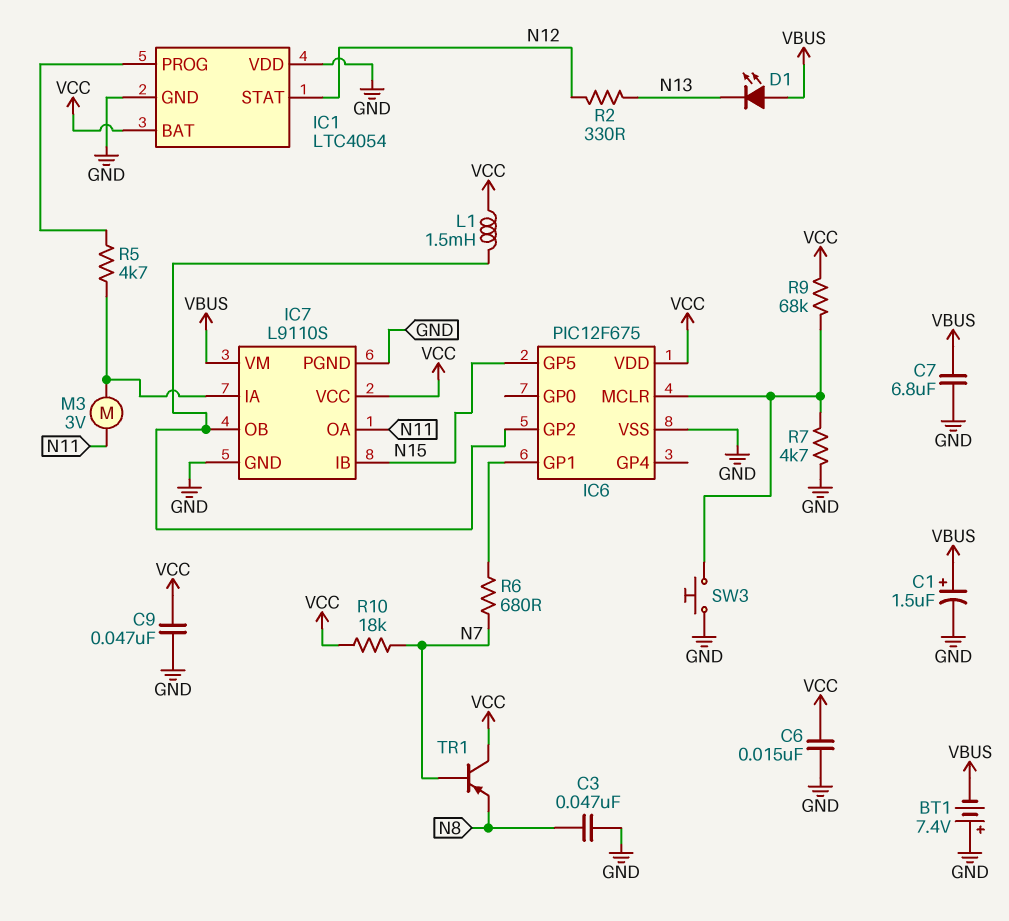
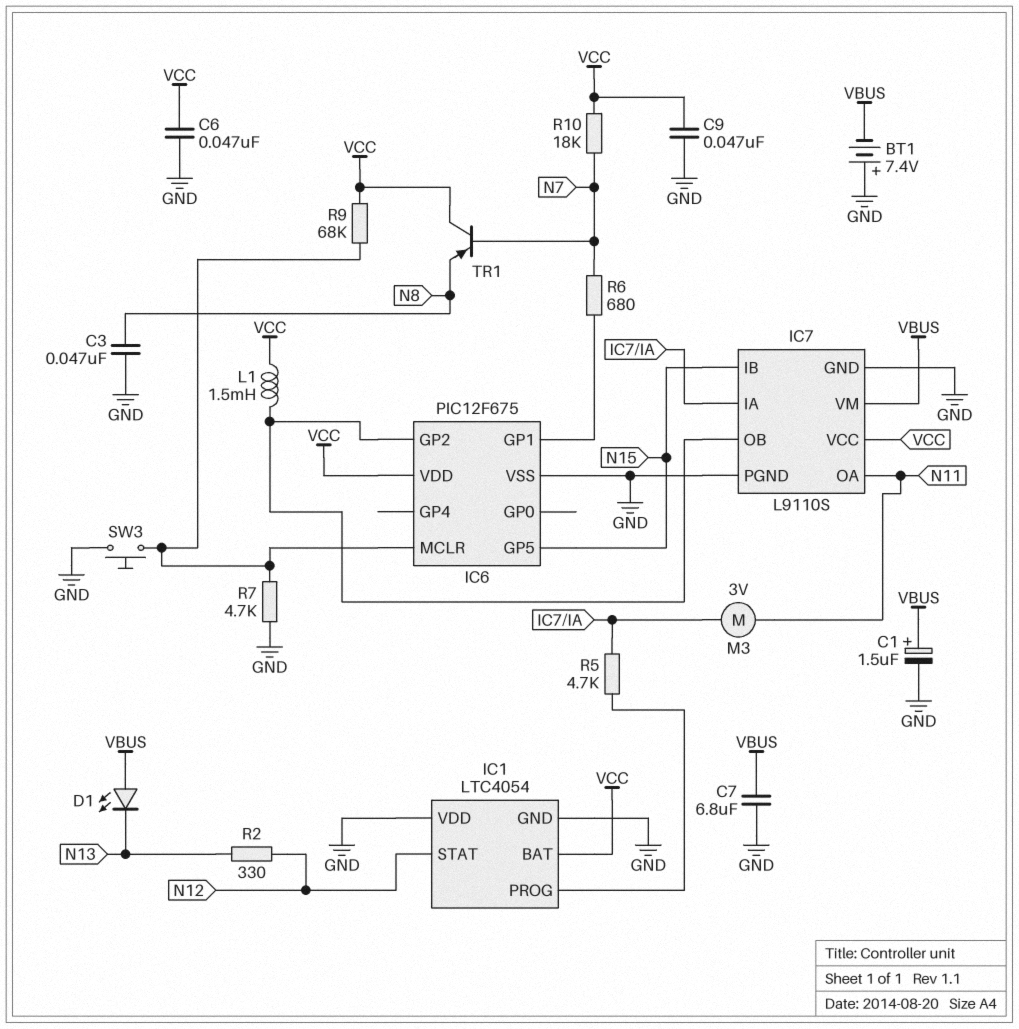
C6: 15nF (GND, VCC) -> 47nF (GND, VCC)

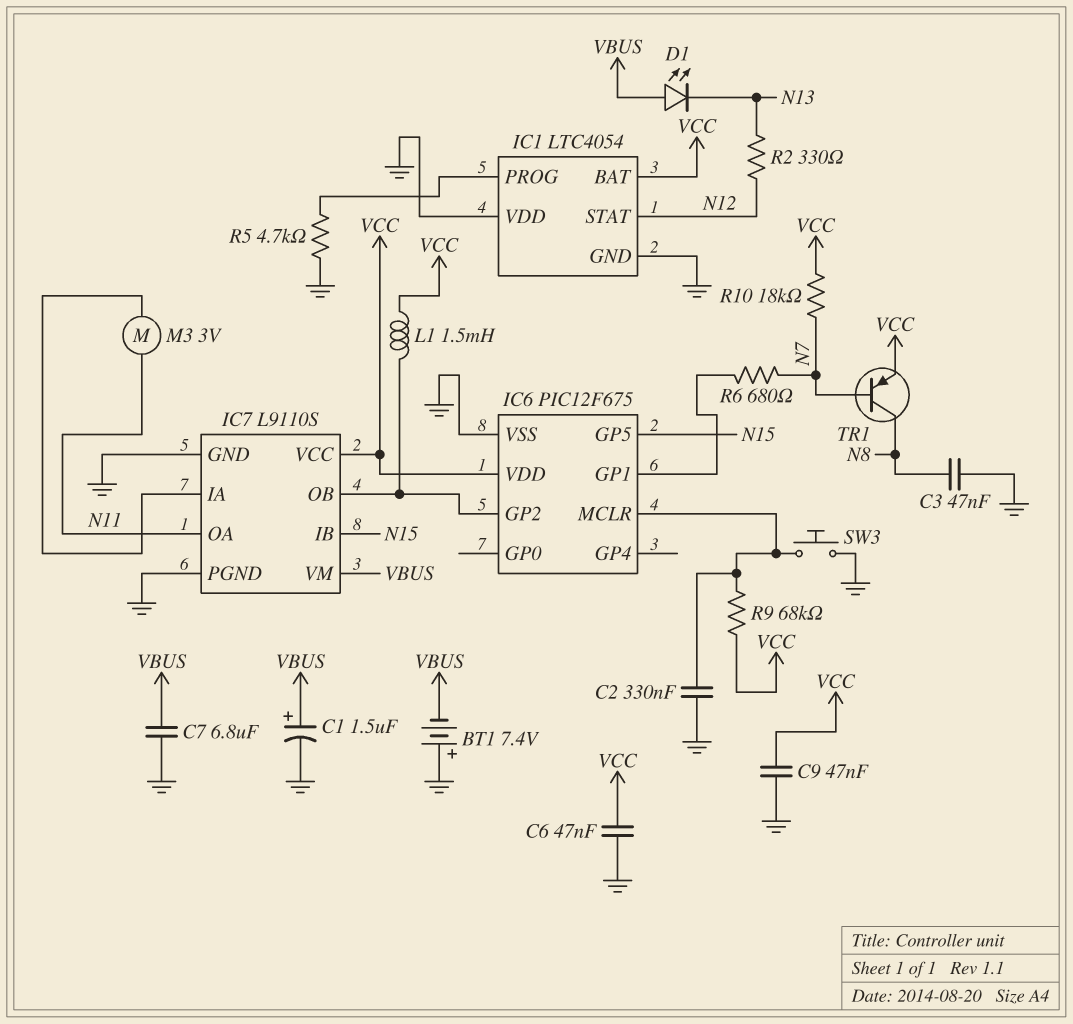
C2: none -> 330nF (GND, IC6/MCLR)
R5: 4.7k (IC1/PROG, IC7/IA) -> 4.7k (GND, IC1/PROG)
R7: 4.7k (GND, IC6/MCLR) -> none
TR1: PNP (B N7, C VCC, E N8) -> PNP (B N7, C N8, E VCC)

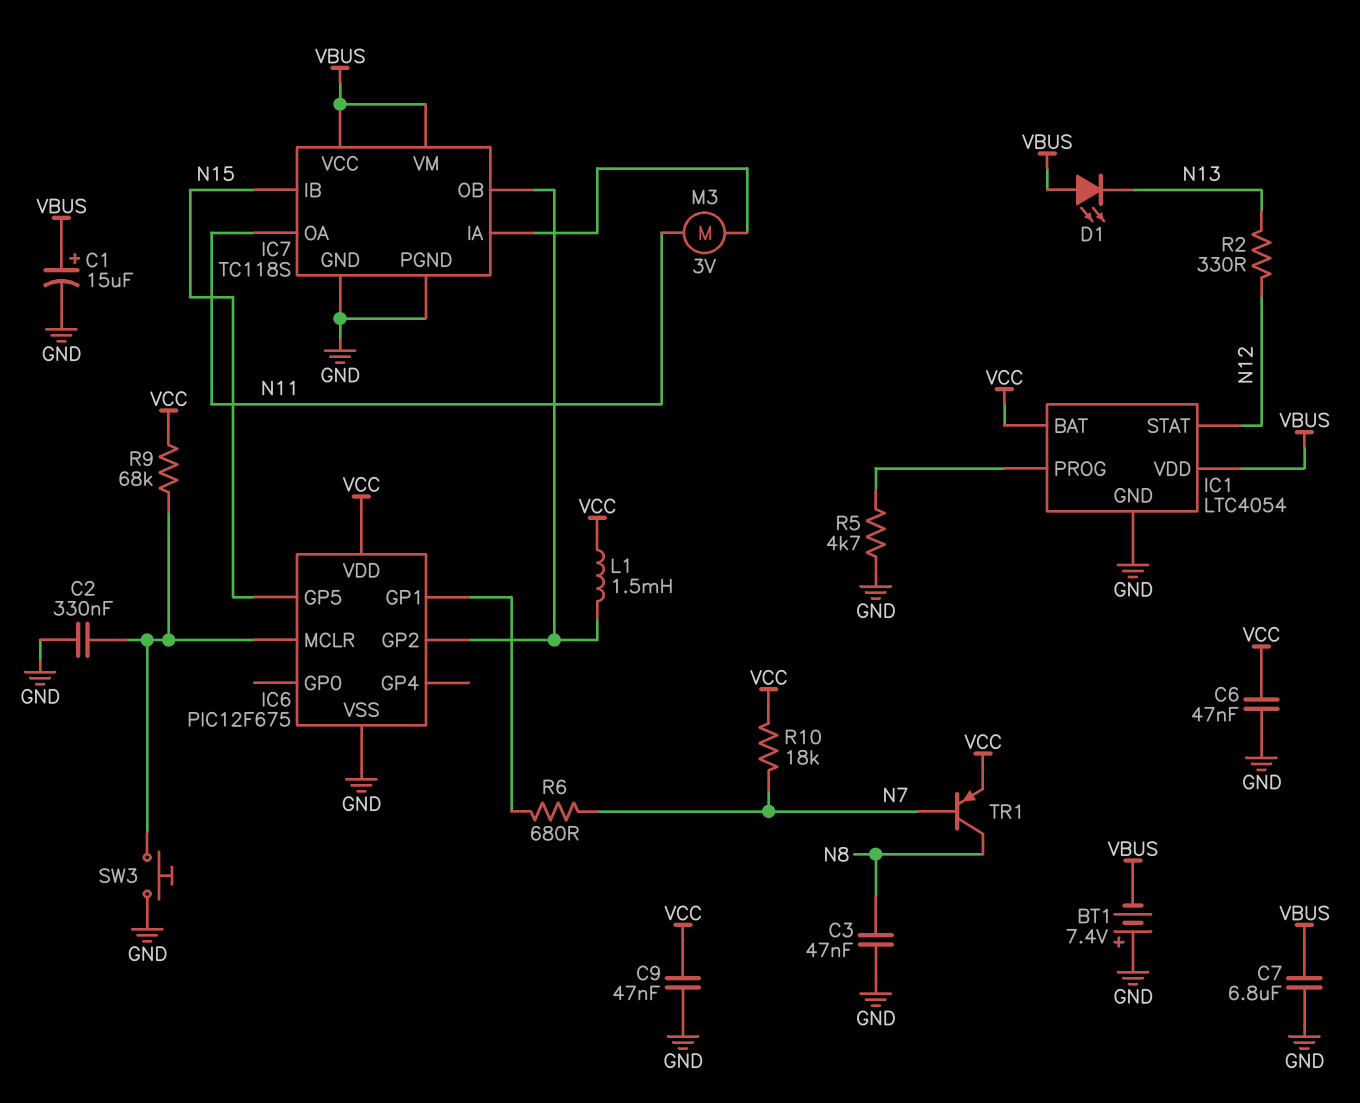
C1: 1.5uF (plus VBUS, minus GND) -> 15uF (plus VBUS, minus GND)
IC1 pin VDD: GND -> VBUS
IC7: L9110S -> TC118S
IC7 pin VCC: VCC -> VBUS

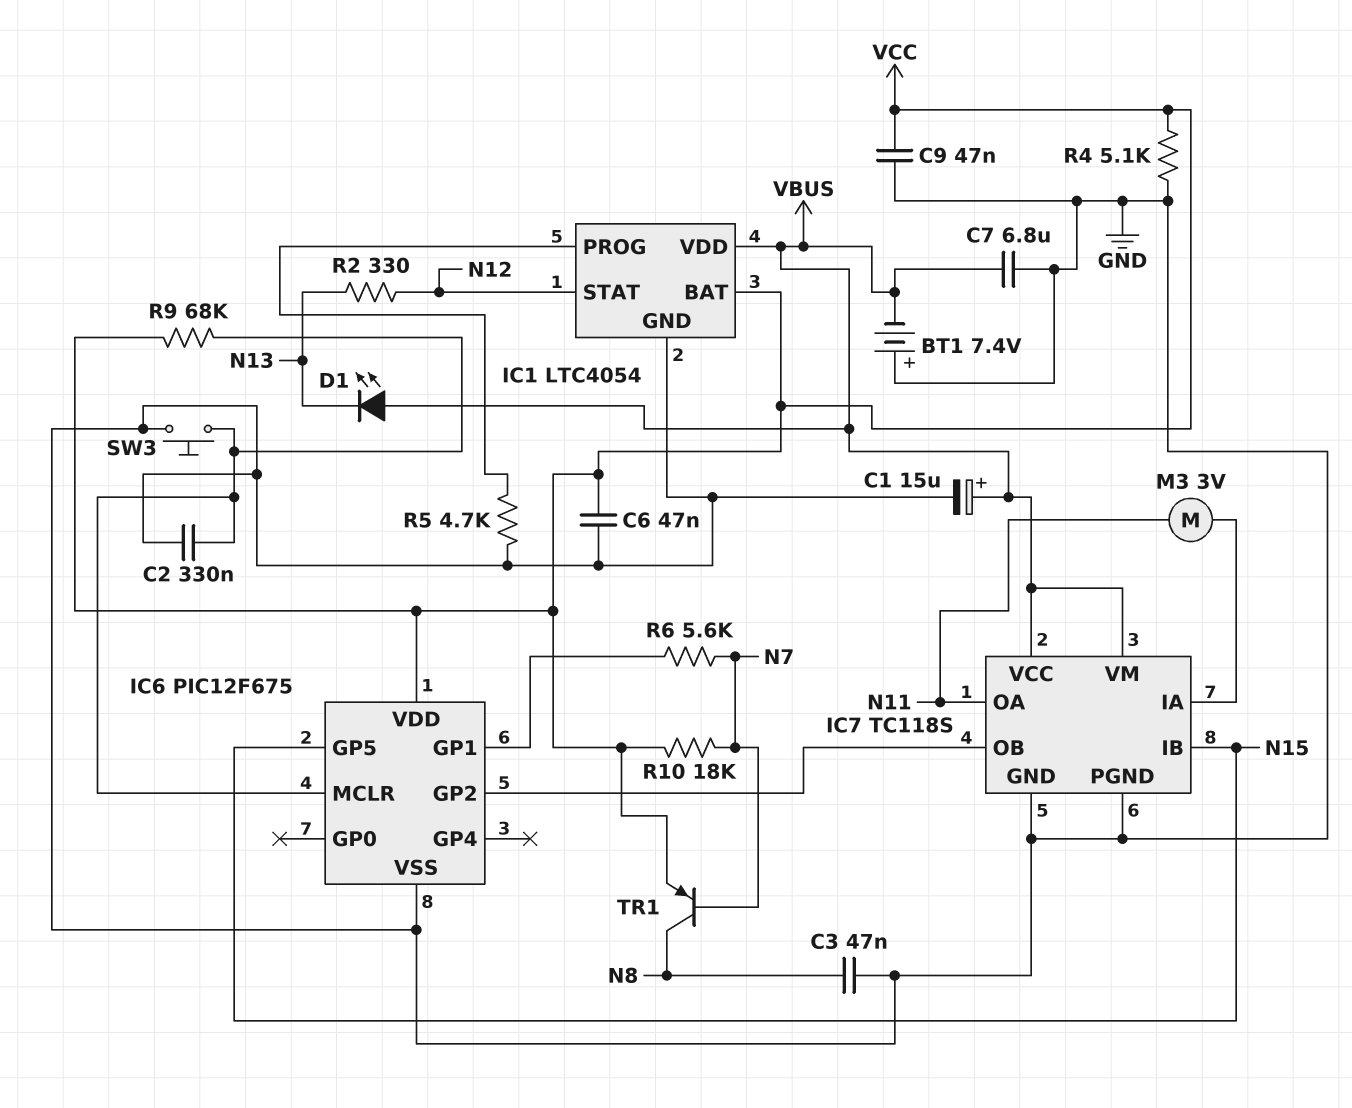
L1: 1.5mH (IC6/GP2, VCC) -> none
R4: none -> 5.1k (GND, VCC)
R6: 680 (IC6/GP1, N7) -> 5.6k (IC6/GP1, N7)

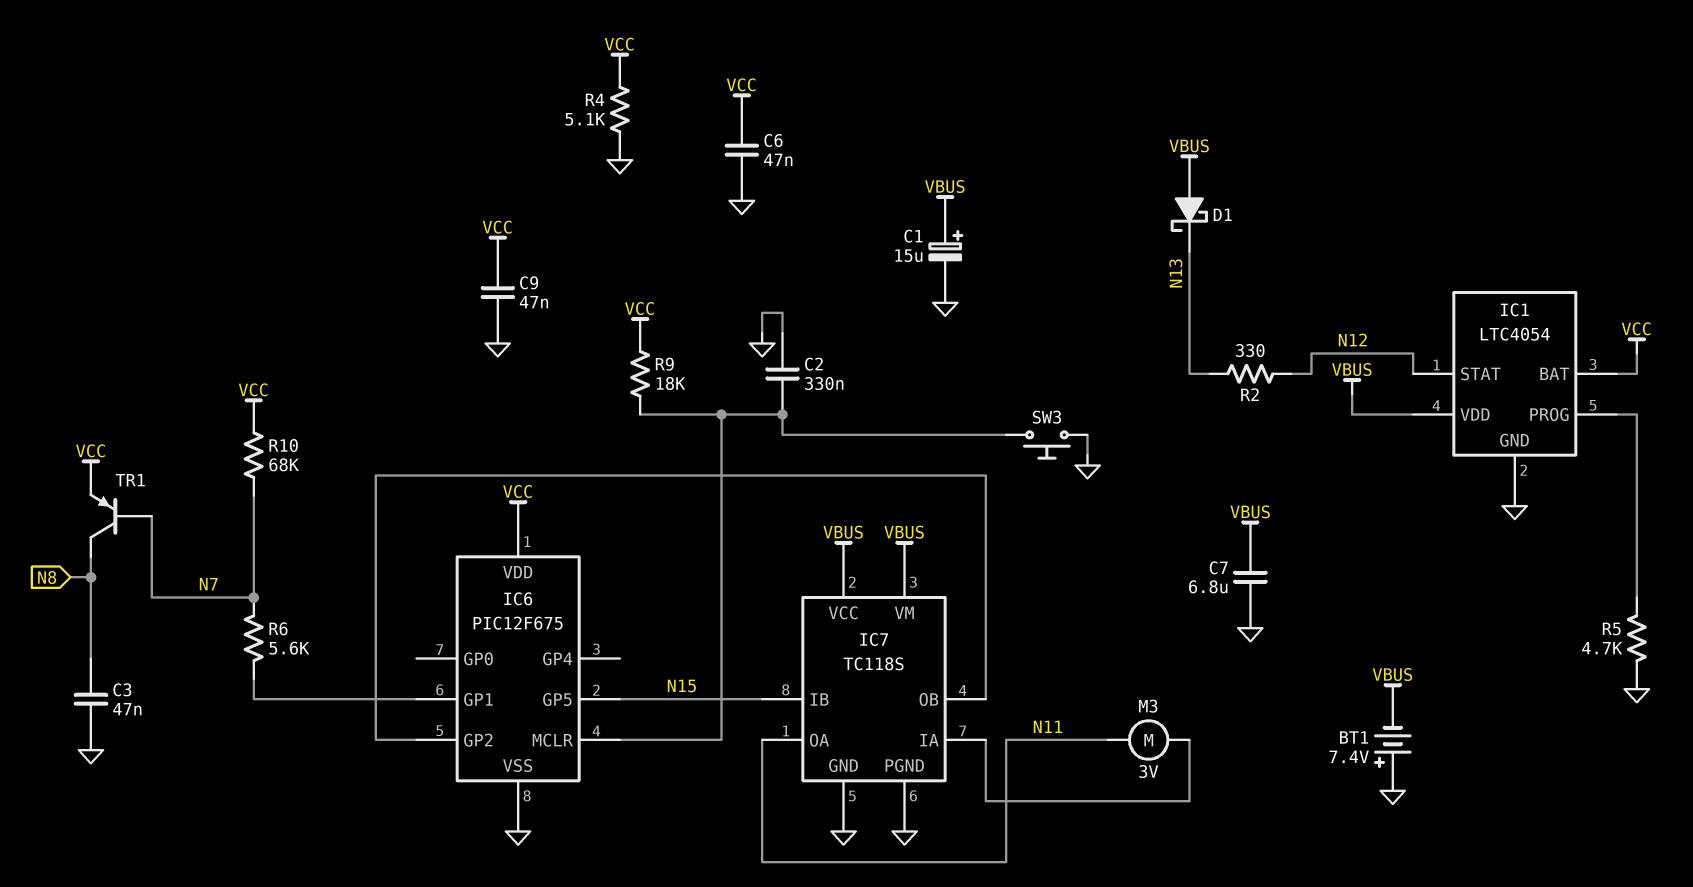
D1: LED (A VBUS, K N13) -> schottky (A VBUS, K N13)
R9: 68k (IC6/MCLR, VCC) -> 18k (IC6/MCLR, VCC)
R10: 18k (N7, VCC) -> 68k (N7, VCC)

